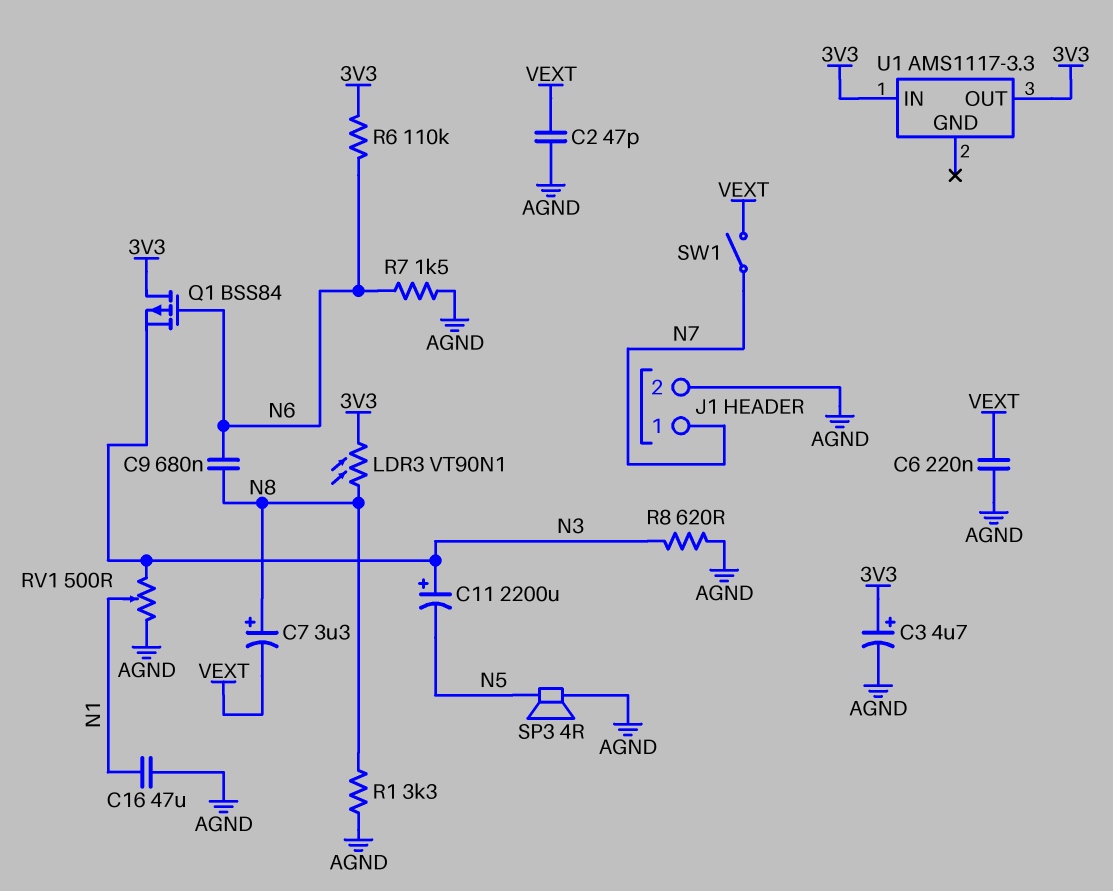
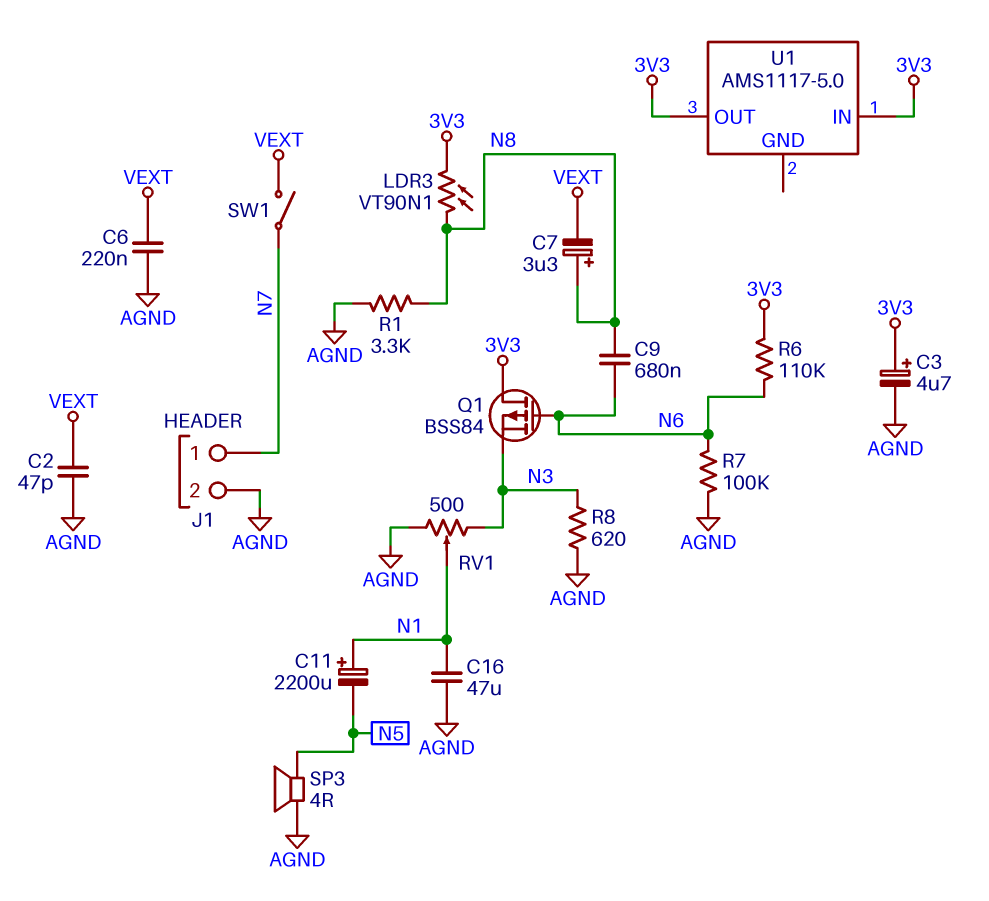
C11: 2200uF (plus N3, minus N5) -> 2200uF (plus N1, minus N5)
R7: 1.5k (AGND, N6) -> 100k (AGND, N6)
U1: AMS1117-3.3 -> AMS1117-5.0

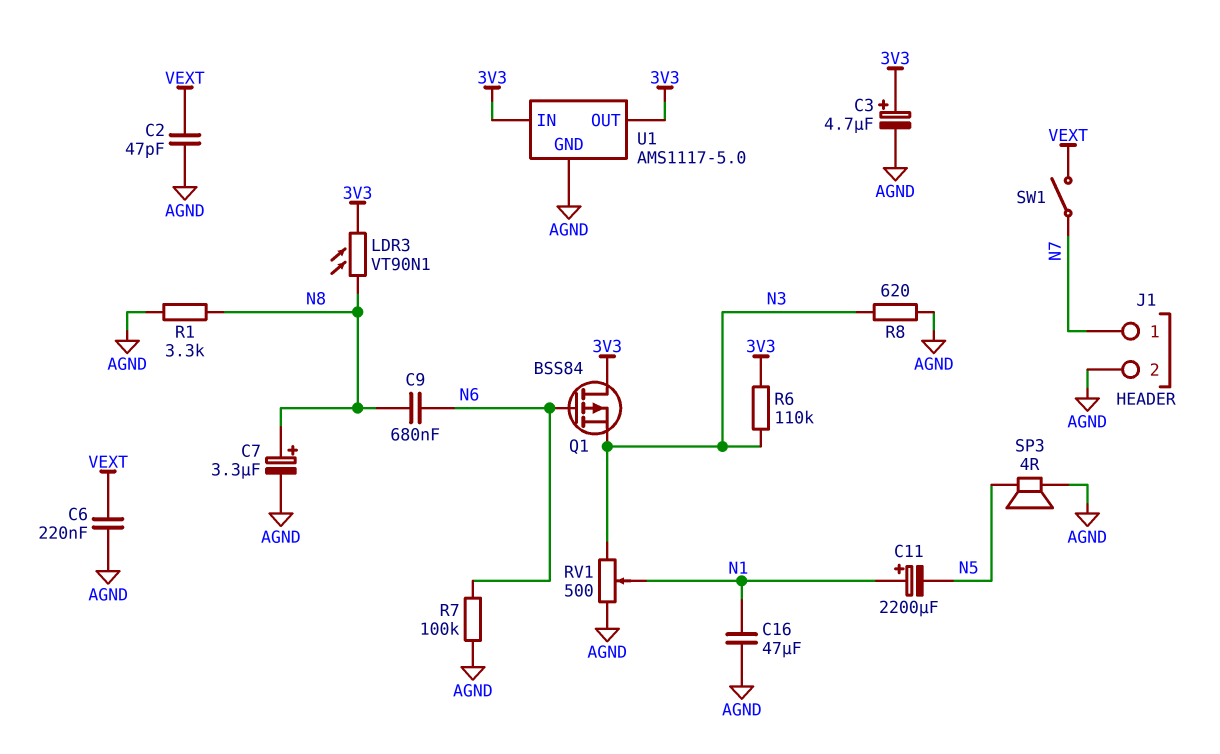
C7: 3.3uF (plus N8, minus VEXT) -> 3.3uF (plus N8, minus AGND)
R6: 110k (3V3, N6) -> 110k (3V3, N3)
U1 pin GND: none -> AGND

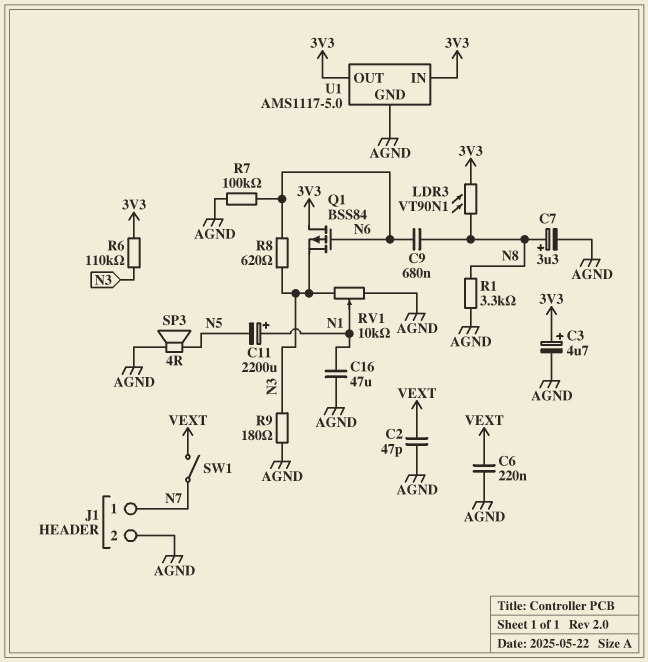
R8: 620 (AGND, N3) -> 620 (N3, N6)
R9: none -> 180 (AGND, N3)
RV1: 500 (AGND, N3, wiper N1) -> 10k (AGND, N3, wiper N1)

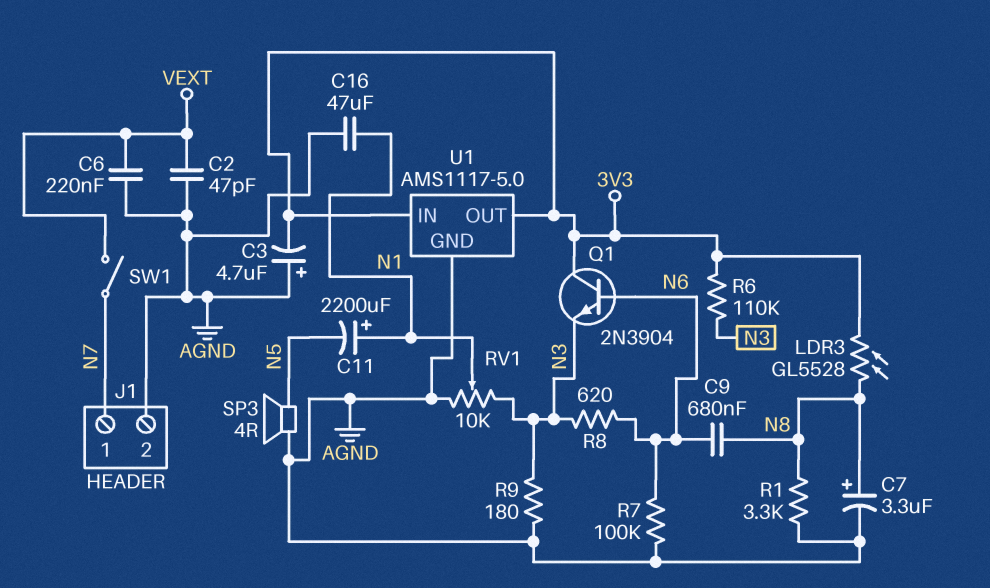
C3: 4.7uF (plus 3V3, minus AGND) -> 4.7uF (plus AGND, minus 3V3)
LDR3: VT90N1 (3V3, N8) -> GL5528 (3V3, N8)
Q1: PMOS BSS84 (G N6, D 3V3, S N3) -> NPN 2N3904 (B N6, C 3V3, E N3)

